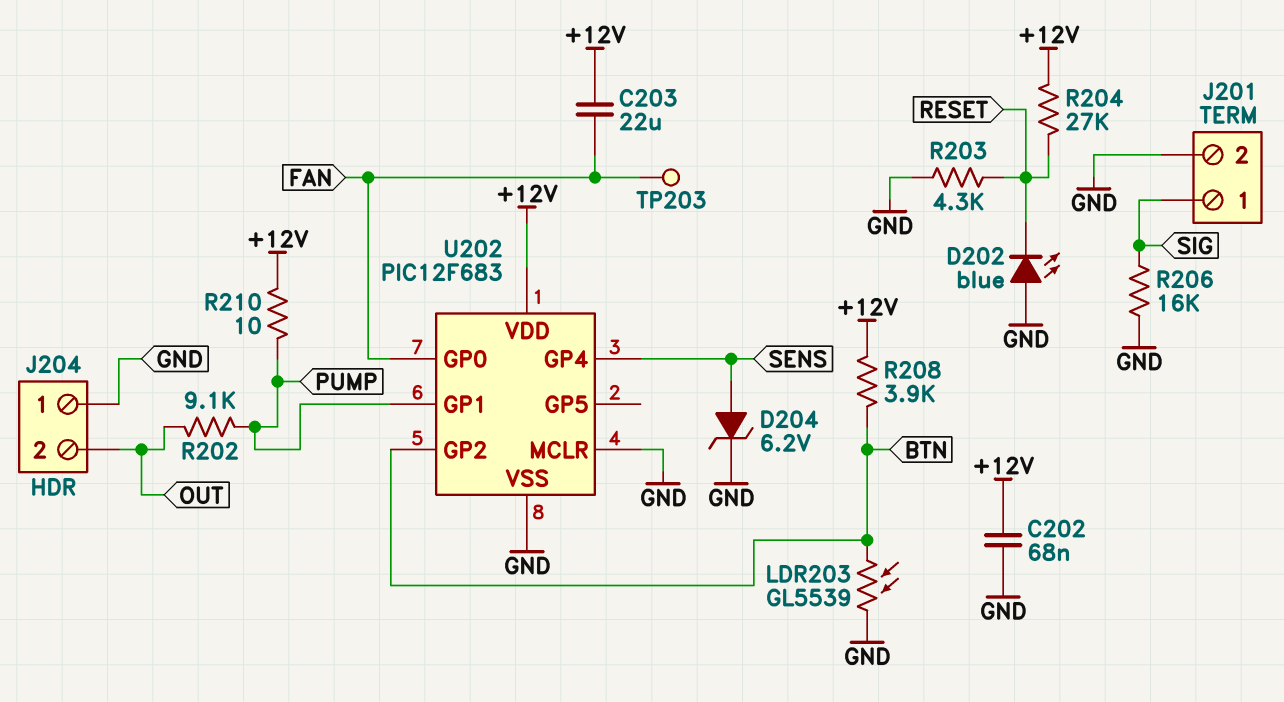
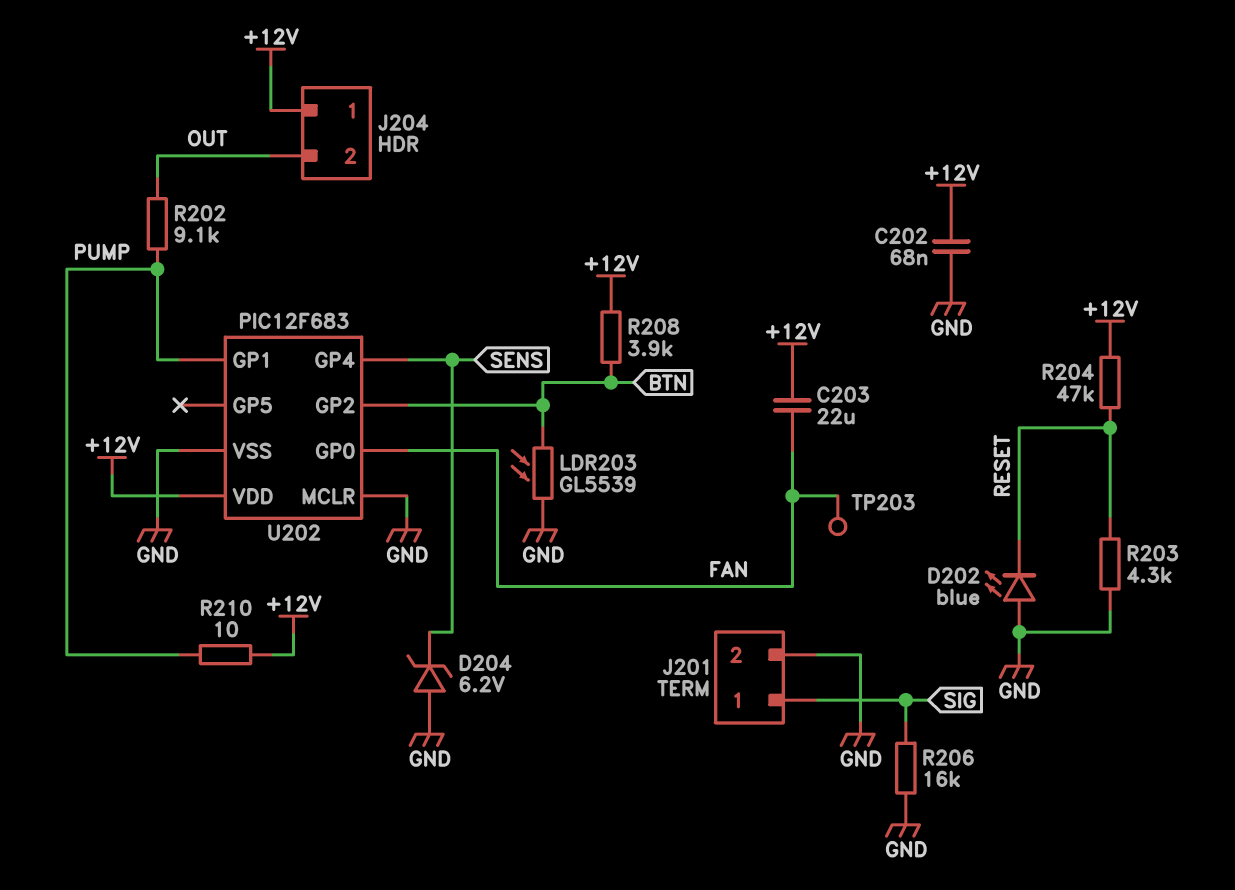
D204: zener 6.2V (A SENS, K GND) -> zener 6.2V (A GND, K SENS)
J204 pin 1: GND -> +12V
R204: 27k (+12V, RESET) -> 47k (+12V, RESET)

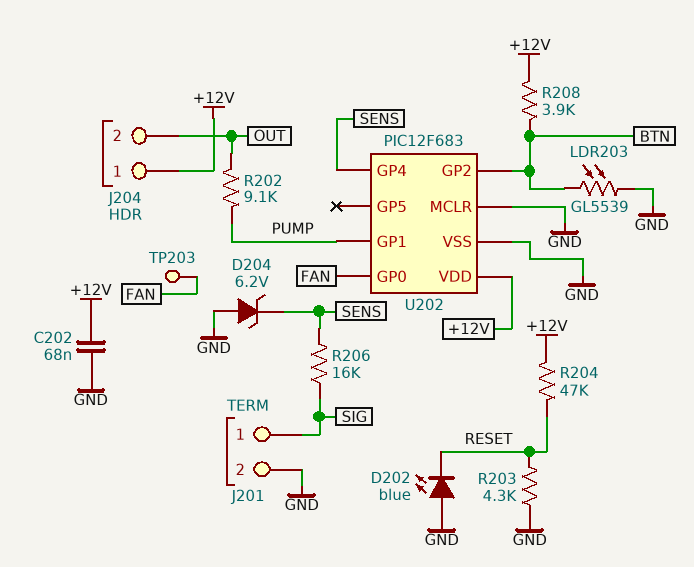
C203: 22uF (+12V, FAN) -> none
R206: 16k (GND, SIG) -> 16k (SENS, SIG)
R210: 10 (+12V, PUMP) -> none

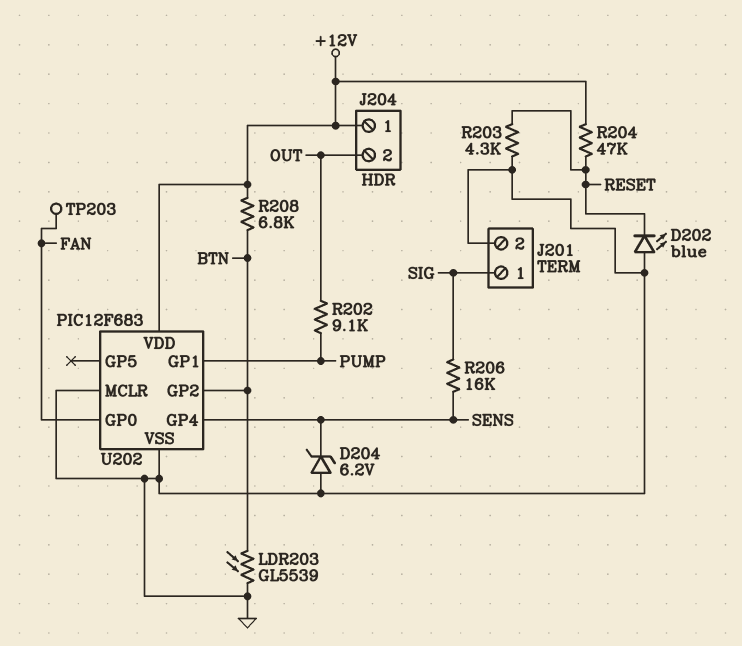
C202: 68nF (+12V, GND) -> none
R208: 3.9k (+12V, BTN) -> 6.8k (+12V, BTN)

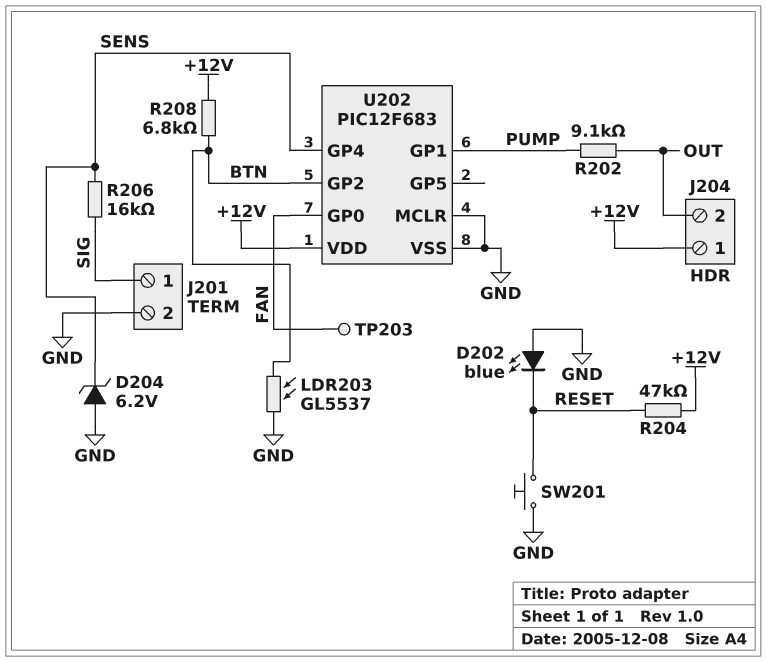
LDR203: GL5539 (BTN, GND) -> GL5537 (BTN, GND)
R203: 4.3k (GND, RESET) -> none
SW201: none -> button (GND, RESET)

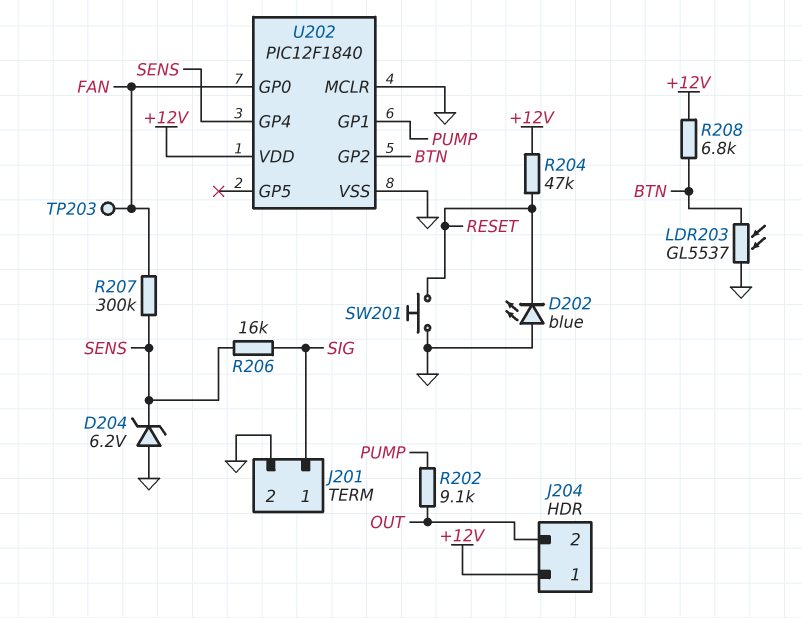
R207: none -> 300k (FAN, SENS)
U202: PIC12F683 -> PIC12F1840

